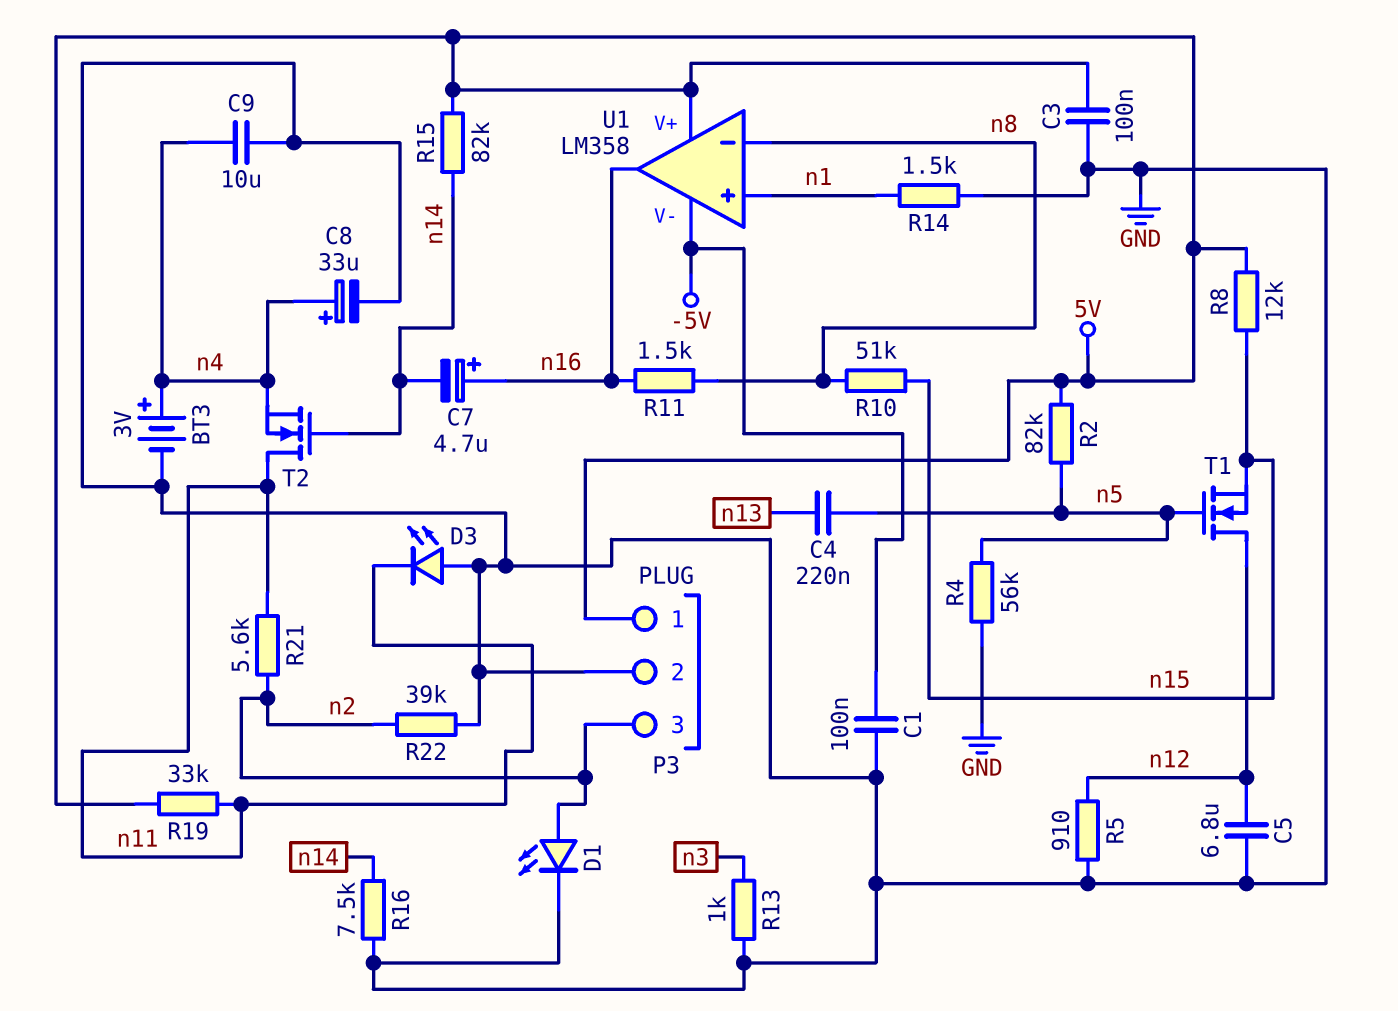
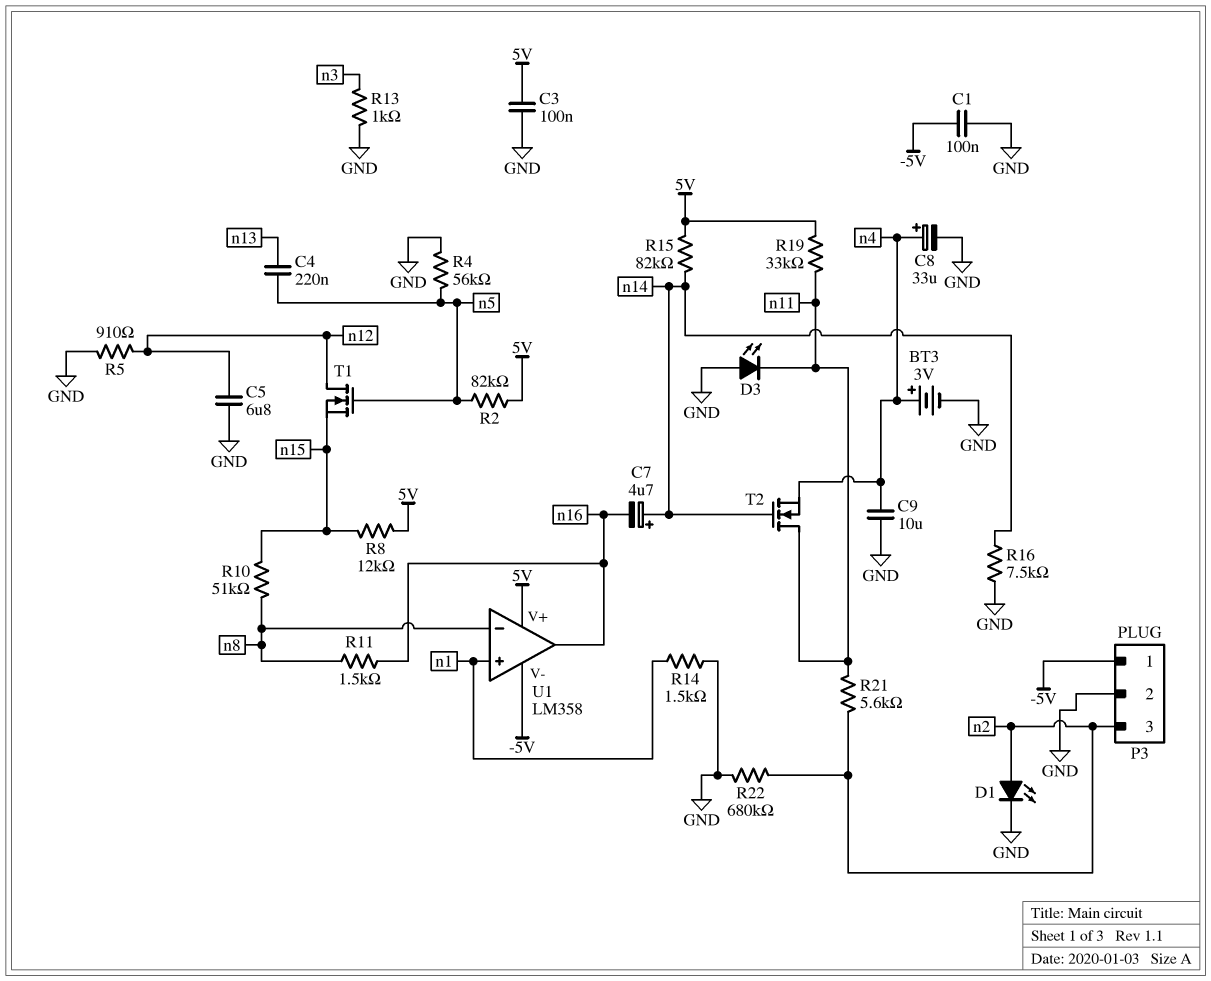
C7: 4.7uF (plus n16, minus n14) -> 4.7uF (plus n14, minus n16)
P3 pin 1: 5V -> -5V
R22: 39k (GND, n2) -> 680k (GND, n2)

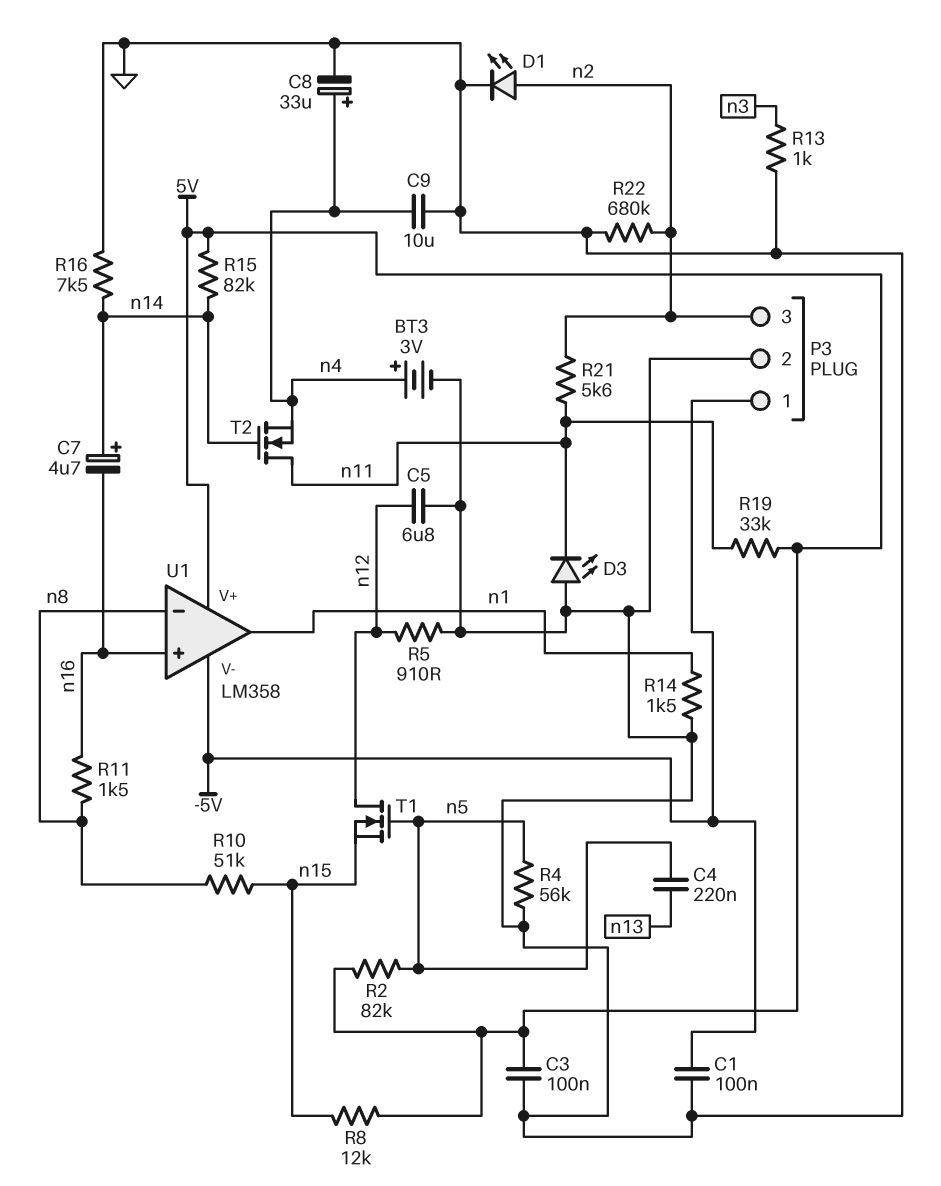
U1 pin in+: n1 -> n16
U1 pin out: n16 -> n1

